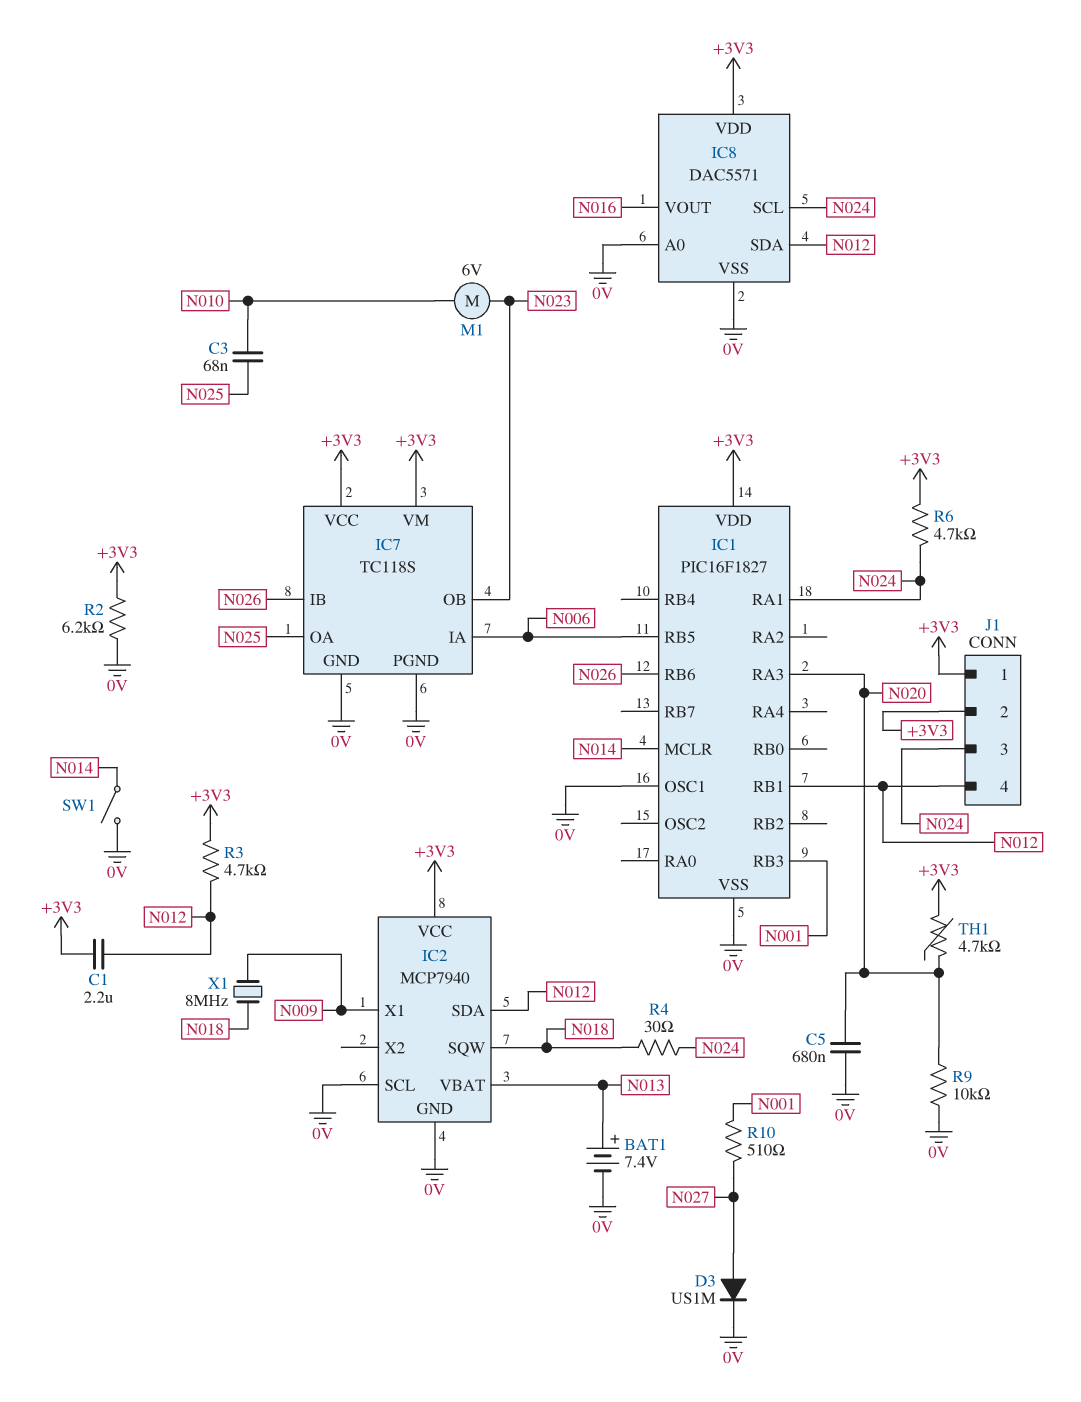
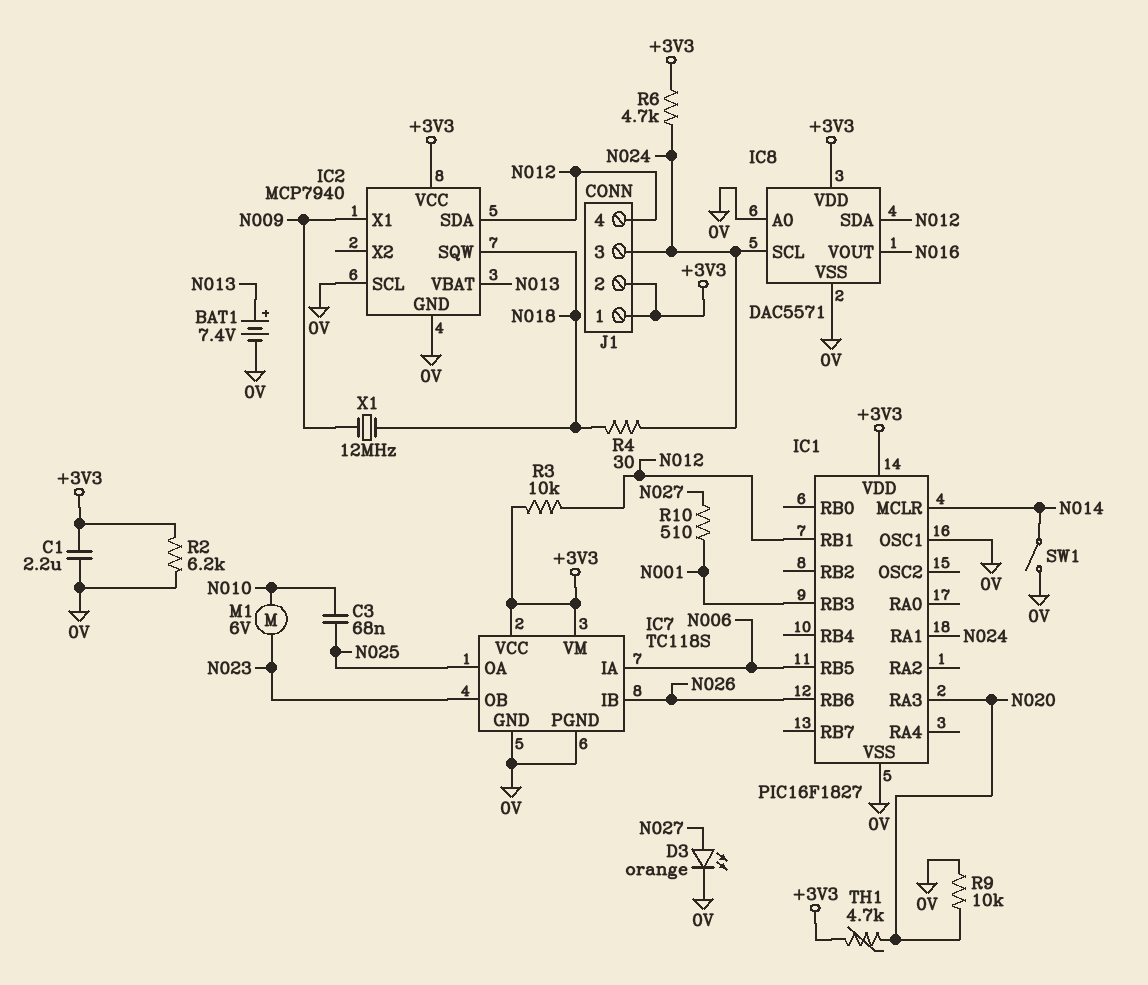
C1: 2.2uF (+3V3, N012) -> 2.2uF (+3V3, 0V)
C5: 680nF (0V, N020) -> none
D3: diode US1M (A N027, K 0V) -> LED orange (A N027, K 0V)
R3: 4.7k (+3V3, N012) -> 10k (+3V3, N012)
X1: 8MHz (N009, N018) -> 12MHz (N009, N018)

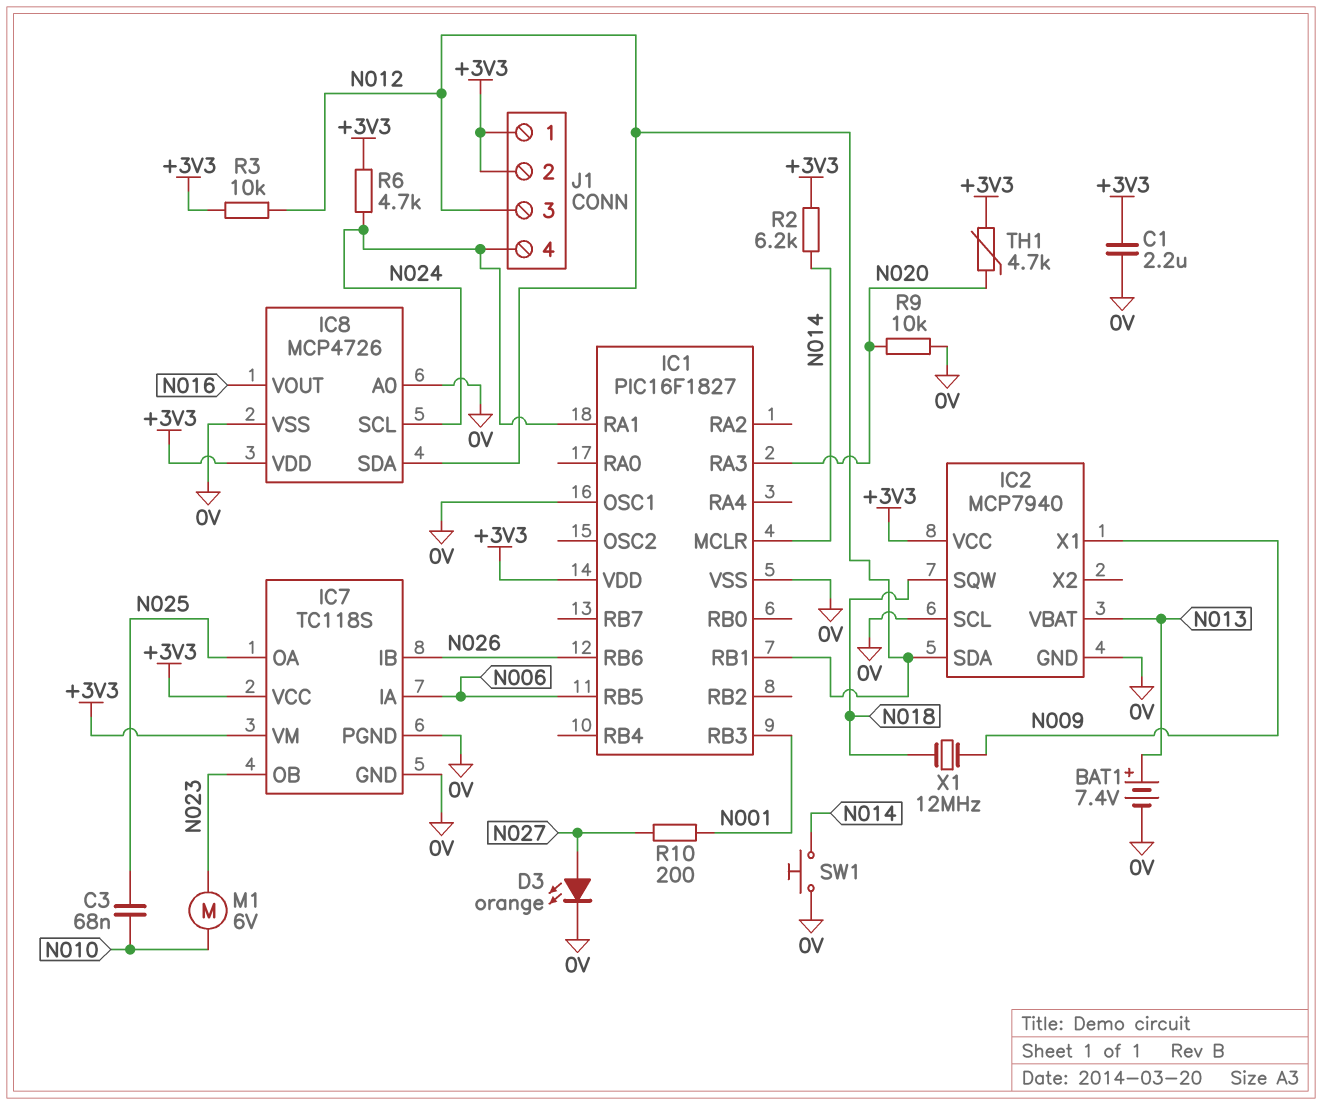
IC8: DAC5571 -> MCP4726
J1 pin 3: N024 -> N012
J1 pin 4: N012 -> N024
R2: 6.2k (+3V3, 0V) -> 6.2k (+3V3, N014)
R4: 30 (N018, N024) -> none
R10: 510 (N001, N027) -> 200 (N001, N027)
SW1: switch (0V, N014) -> button (0V, N014)

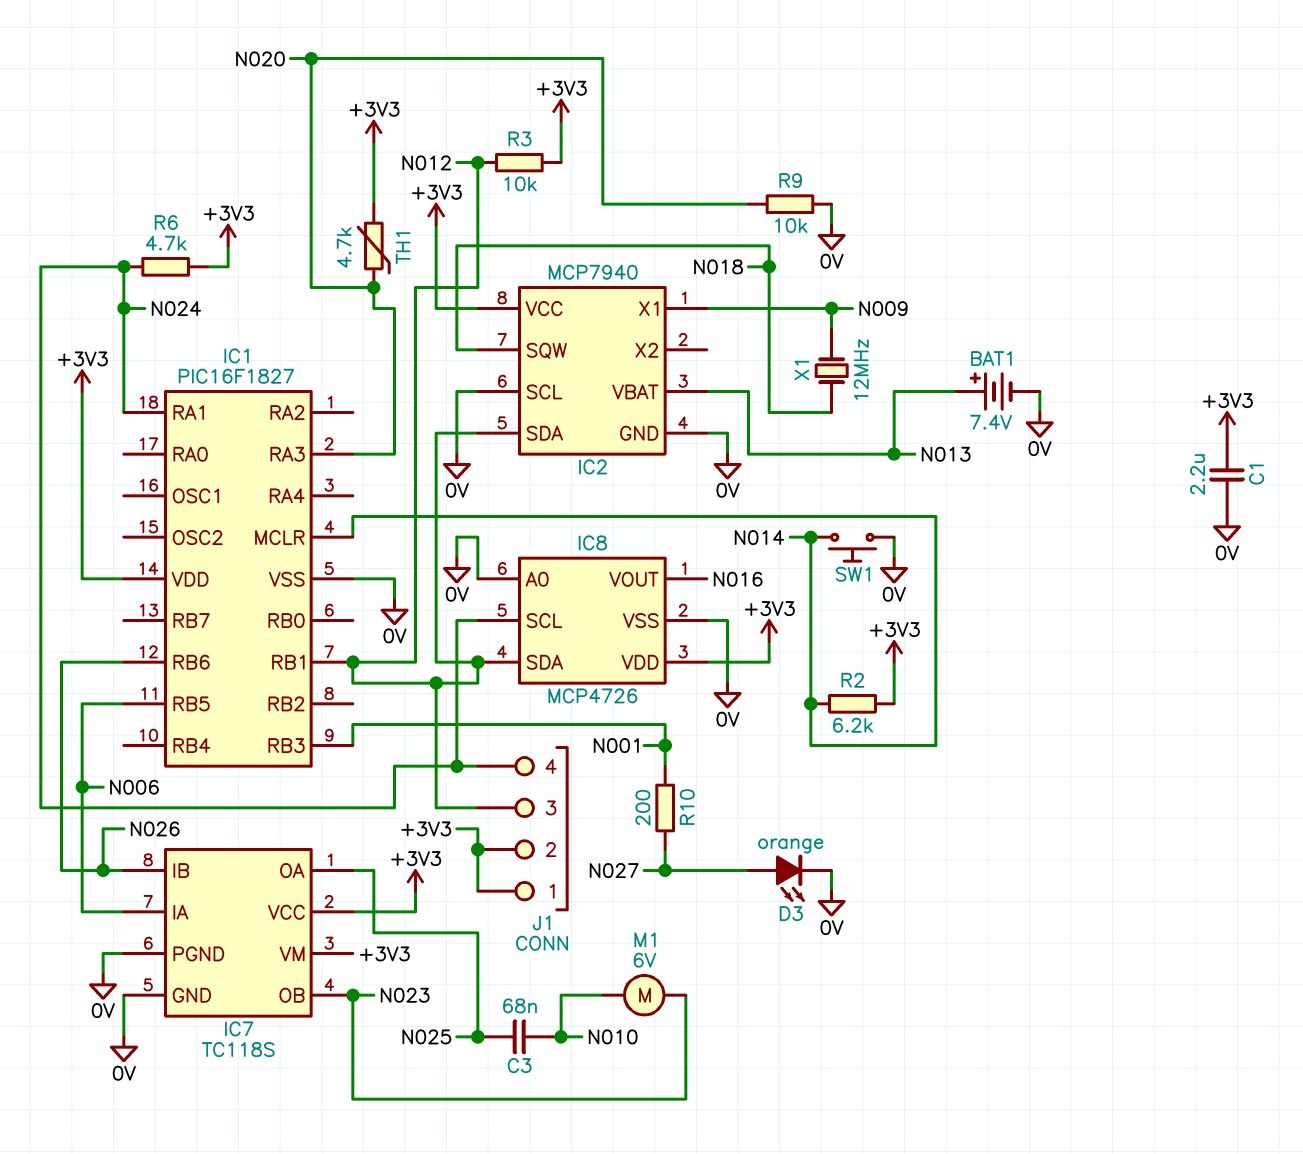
IC1 pin OSC1: 0V -> none

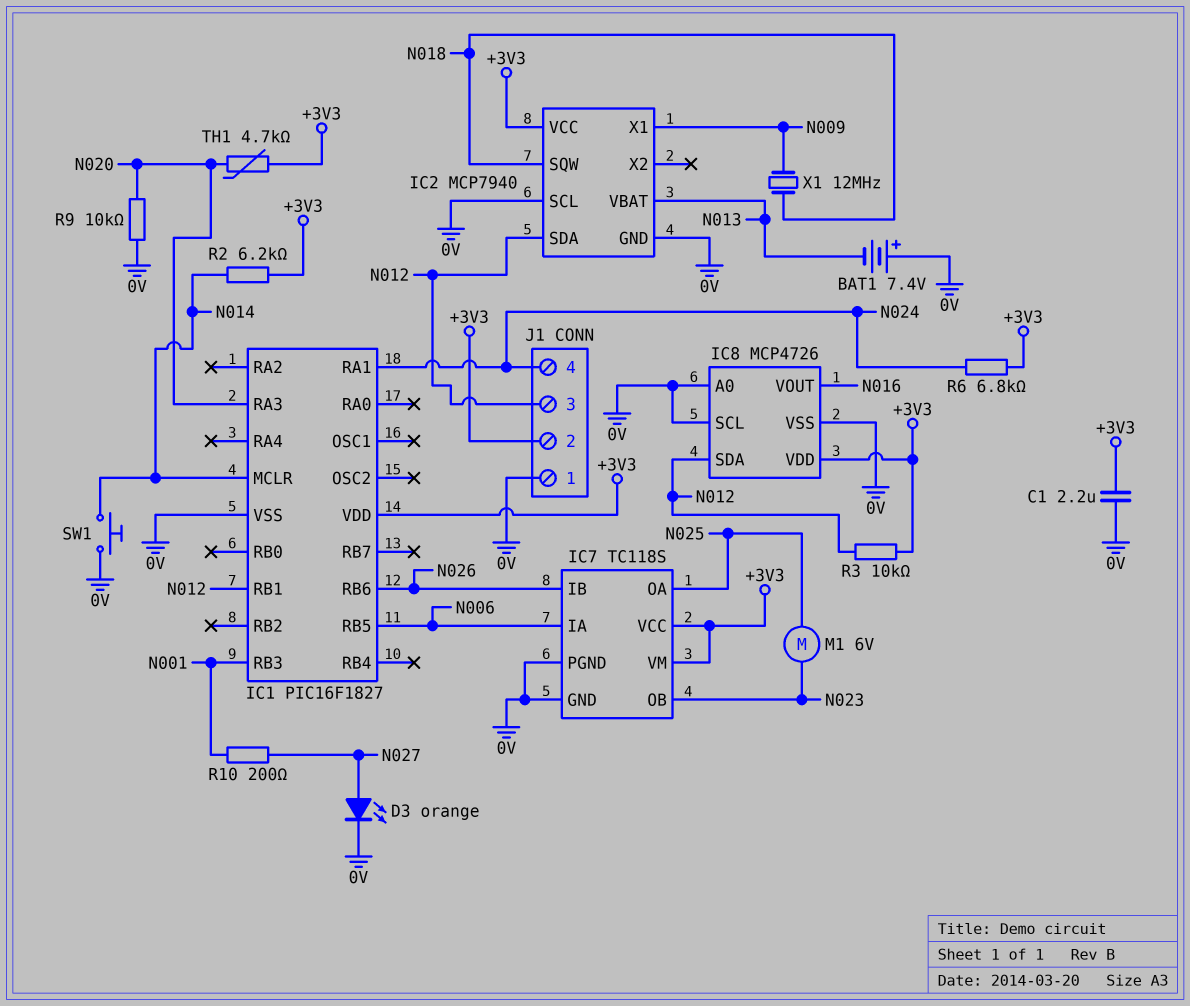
BAT1: 7.4V (plus N013, minus 0V) -> 7.4V (plus 0V, minus N013)
C3: 68nF (N010, N025) -> none
IC8 pin SCL: N024 -> 0V
J1 pin 1: +3V3 -> 0V
M1: motor 6V (N010, N023) -> motor 6V (N023, N025)
R6: 4.7k (+3V3, N024) -> 6.8k (+3V3, N024)

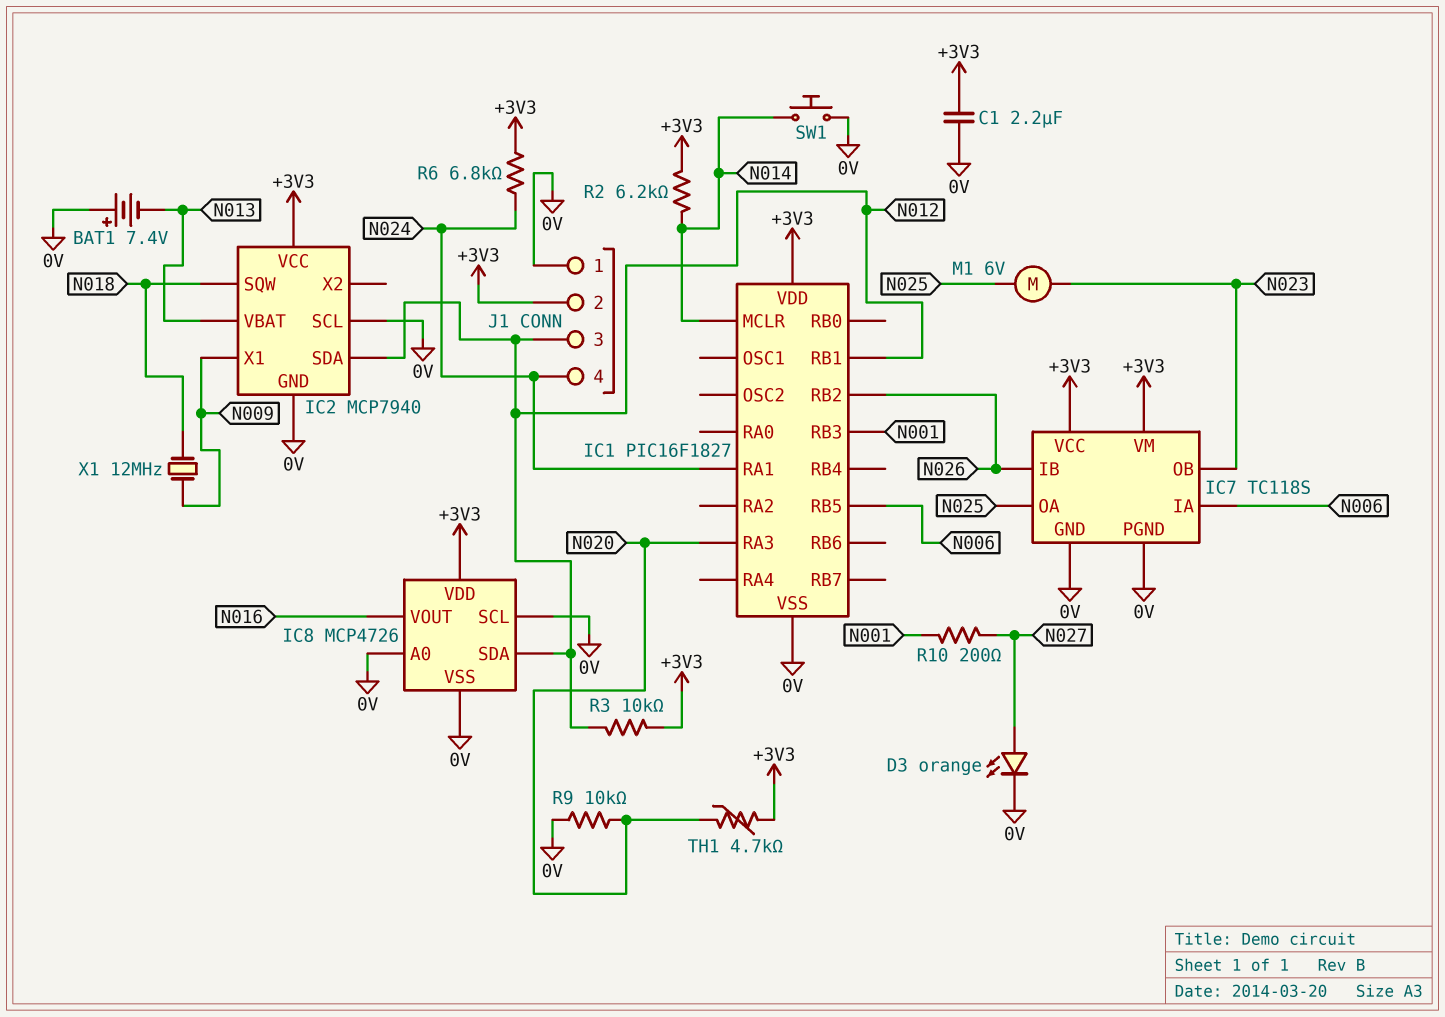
IC1 pin RB2: none -> N026
IC1 pin RB6: N026 -> none

